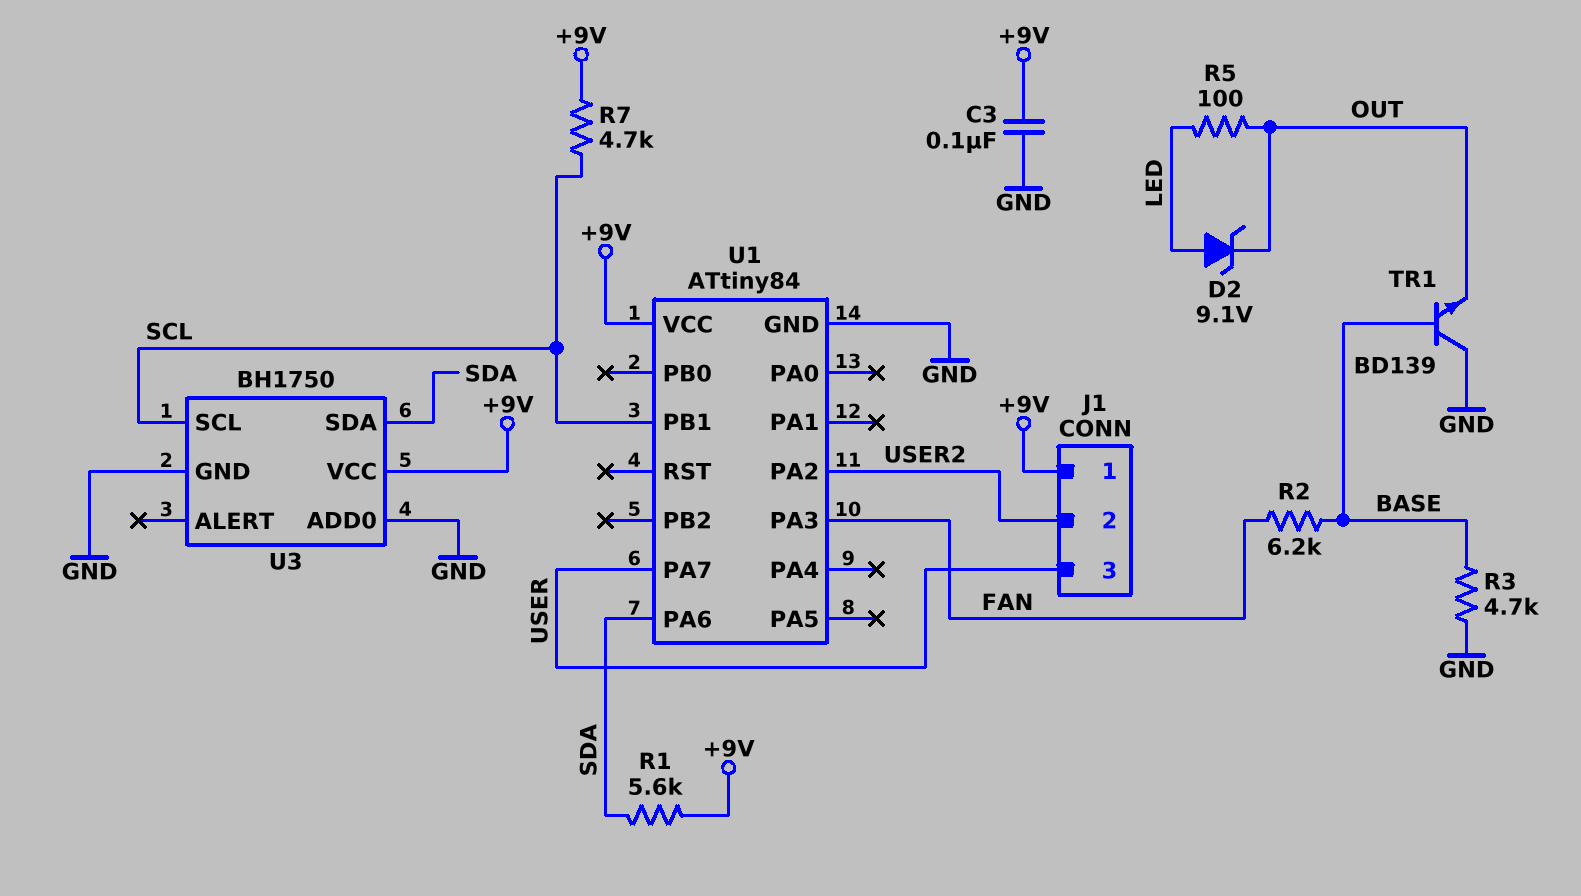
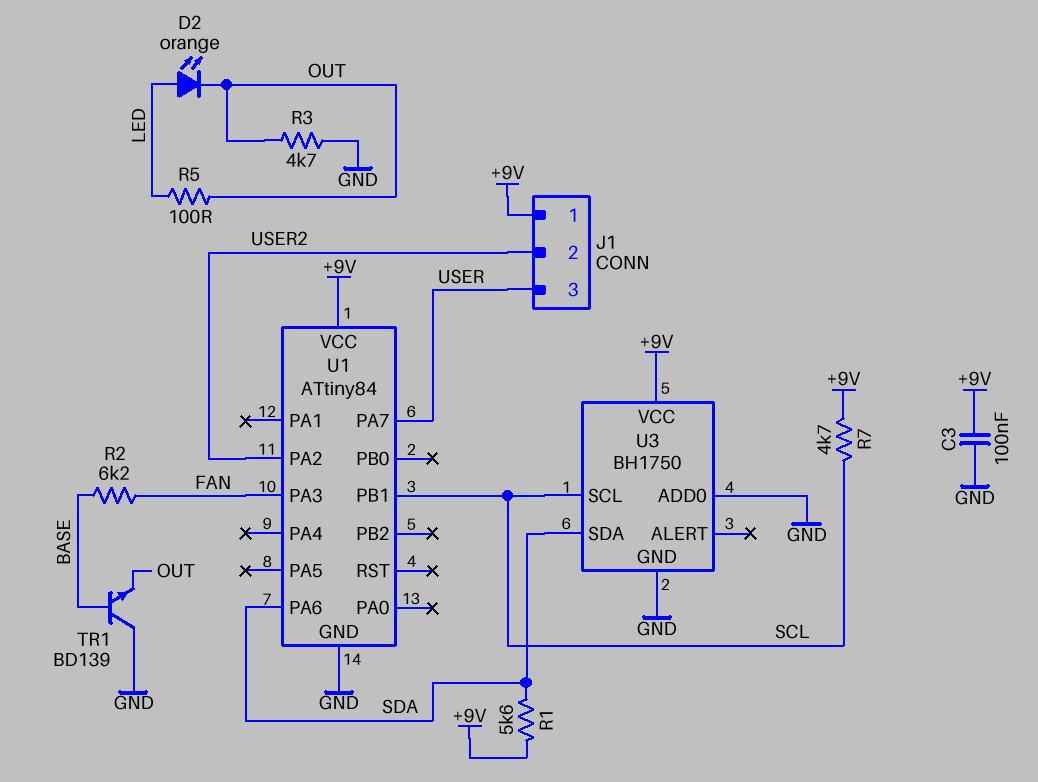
D2: zener 9.1V (A LED, K OUT) -> LED orange (A LED, K OUT)
R3: 4.7k (BASE, GND) -> 4.7k (GND, OUT)

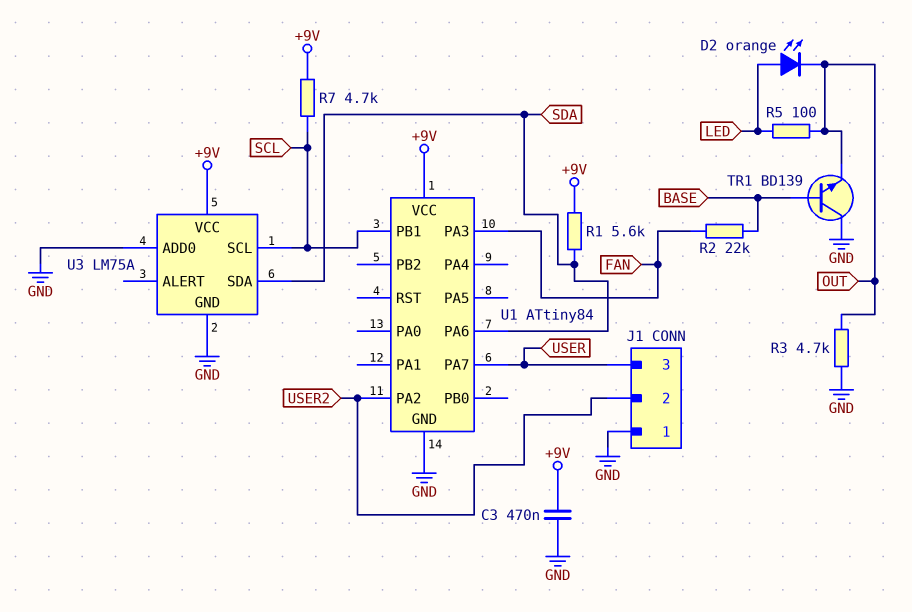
C3: 100nF (+9V, GND) -> 470nF (+9V, GND)
J1 pin 1: +9V -> GND
R2: 6.2k (BASE, FAN) -> 22k (BASE, FAN)
U3: BH1750 -> LM75A

